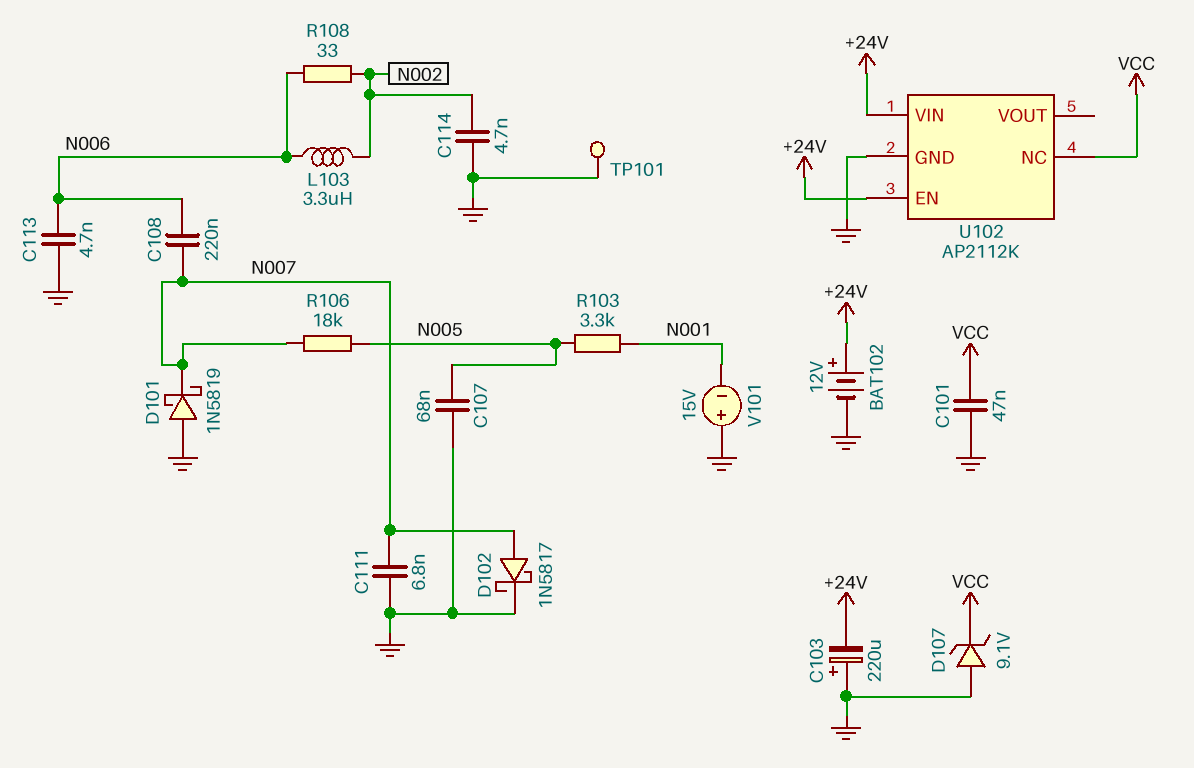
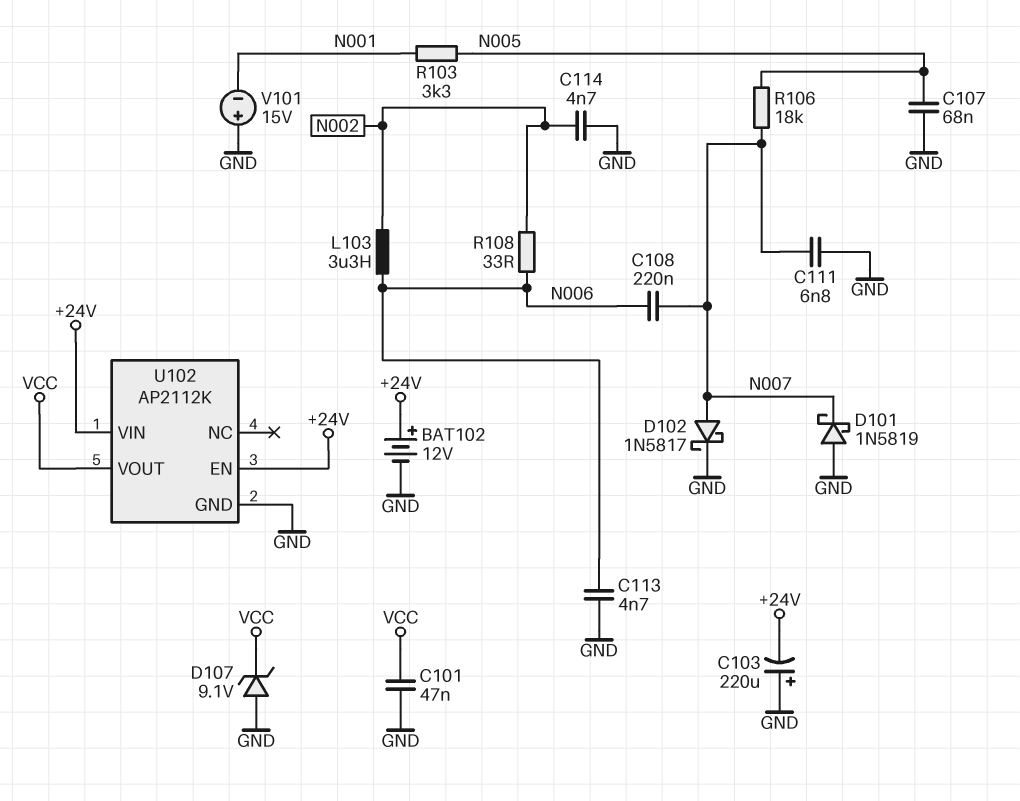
TP101: test point (GND) -> none
U102 pin NC: VCC -> none
U102 pin VOUT: none -> VCC

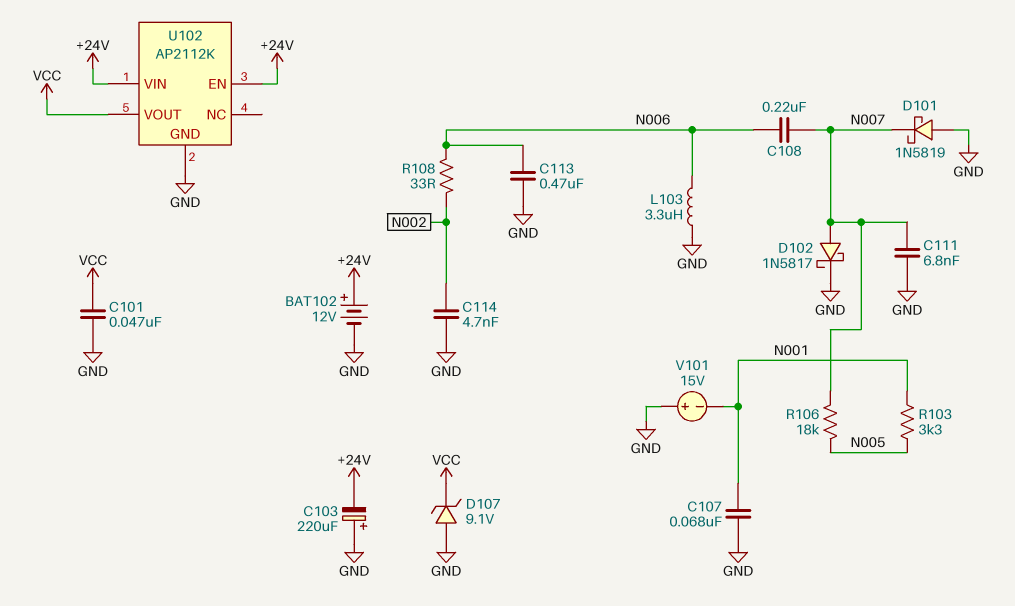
C107: 68nF (GND, N005) -> 68nF (GND, N001)
C113: 4.7nF (GND, N006) -> 470nF (GND, N006)
L103: 3.3uH (N002, N006) -> 3.3uH (GND, N006)

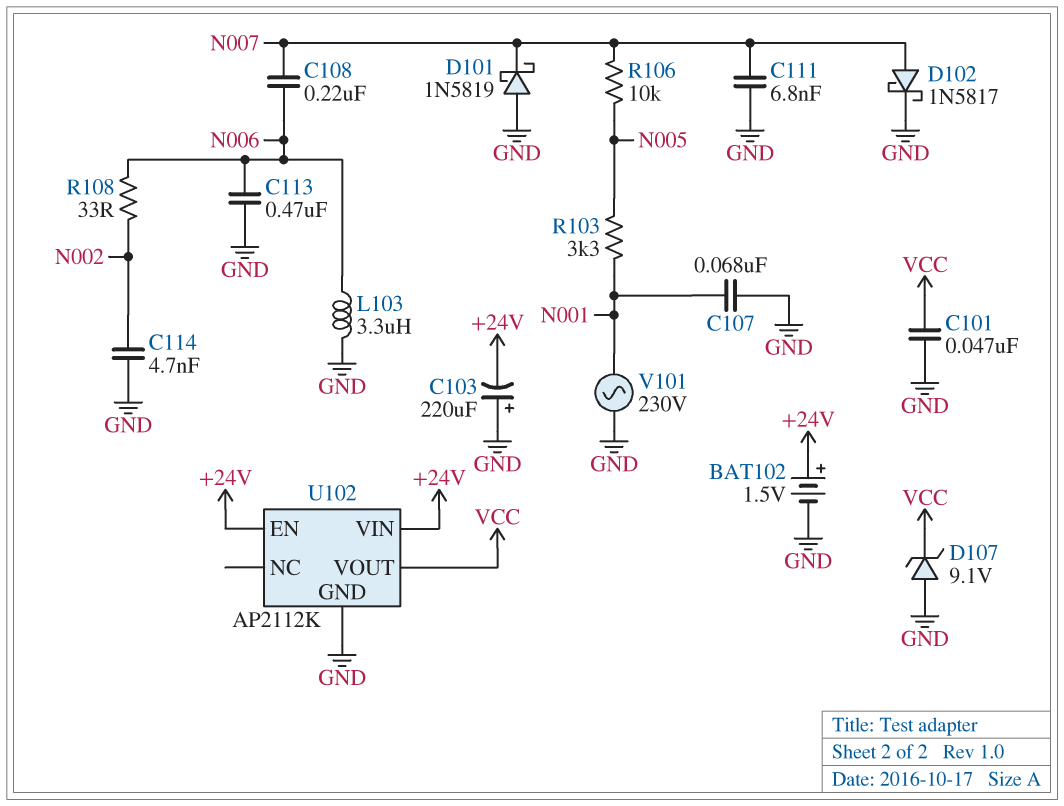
BAT102: 12V (plus +24V, minus GND) -> 1.5V (plus +24V, minus GND)
R106: 18k (N005, N007) -> 10k (N005, N007)
V101: 15V (plus GND, minus N001) -> AC 230V (GND, N001)

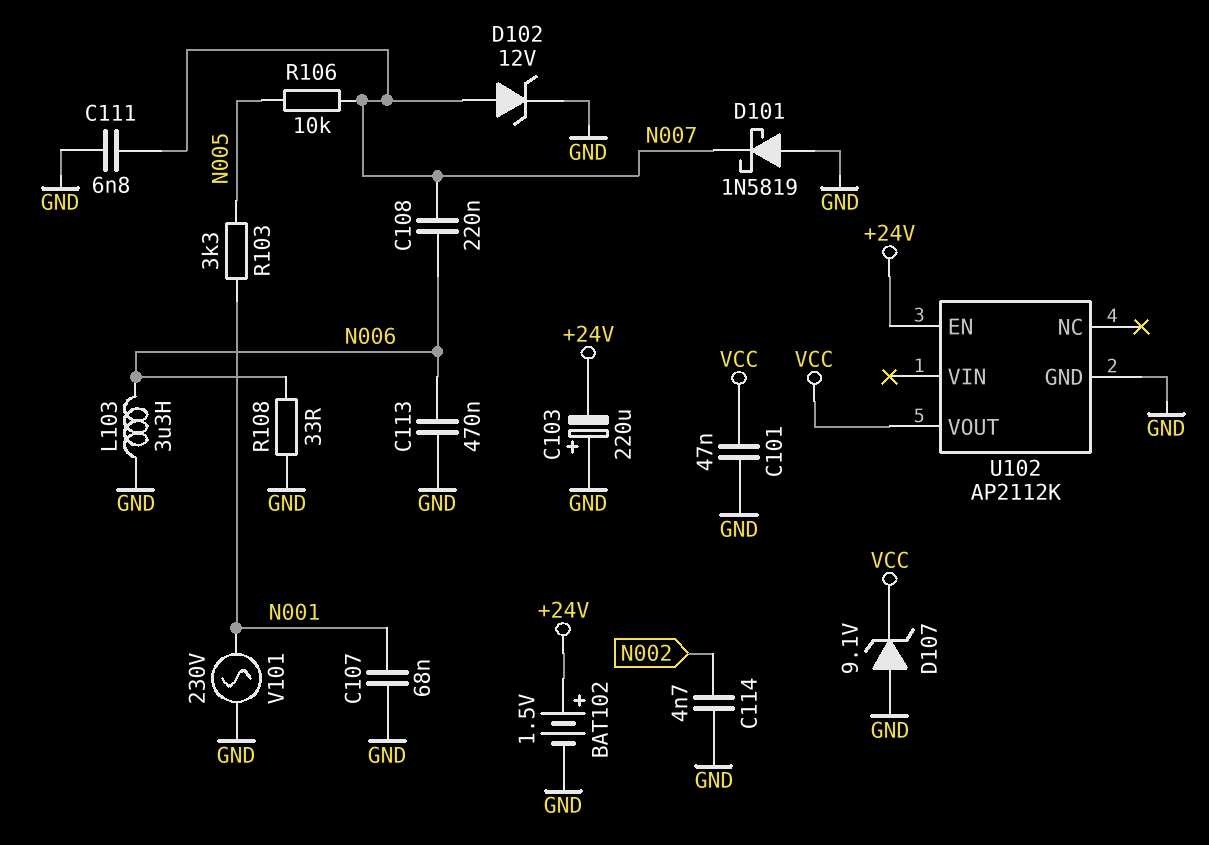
D102: schottky 1N5817 (A N007, K GND) -> zener 12V (A N007, K GND)
R108: 33 (N002, N006) -> 33 (GND, N006)
U102 pin VIN: +24V -> none

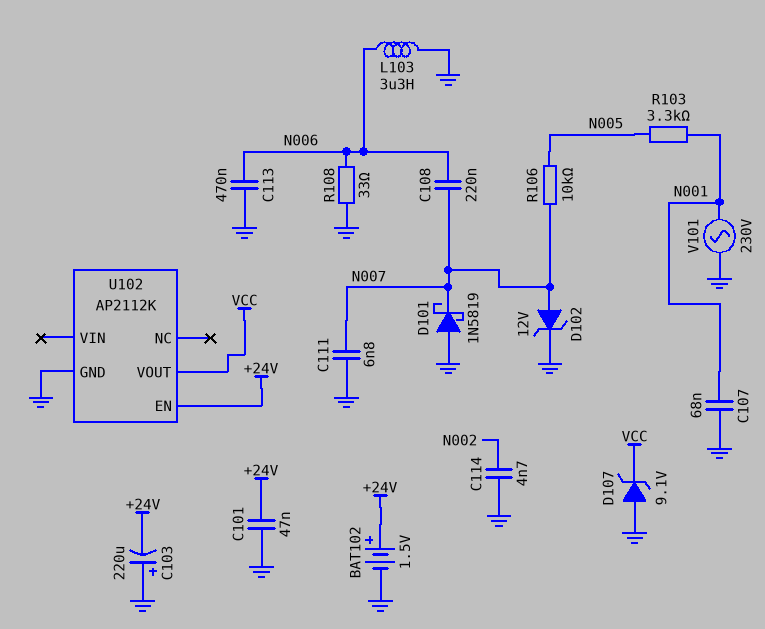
C101: 47nF (GND, VCC) -> 47nF (+24V, GND)

